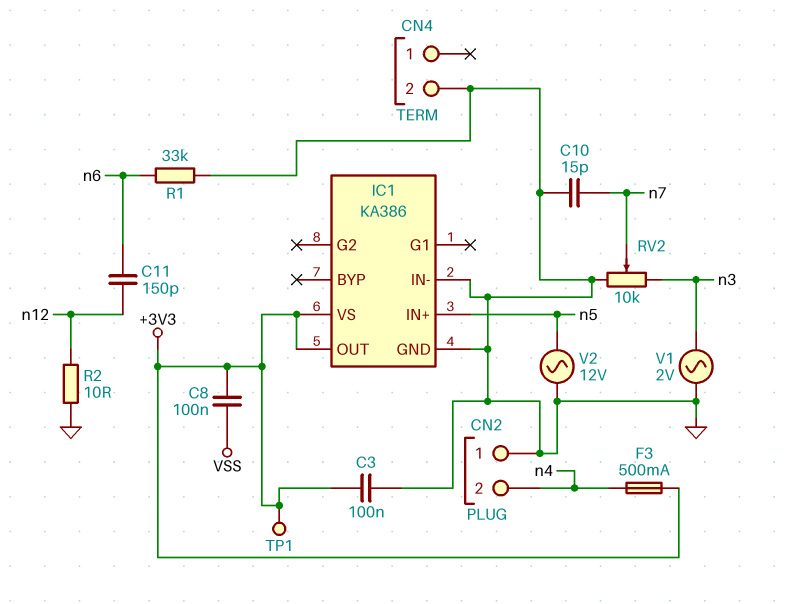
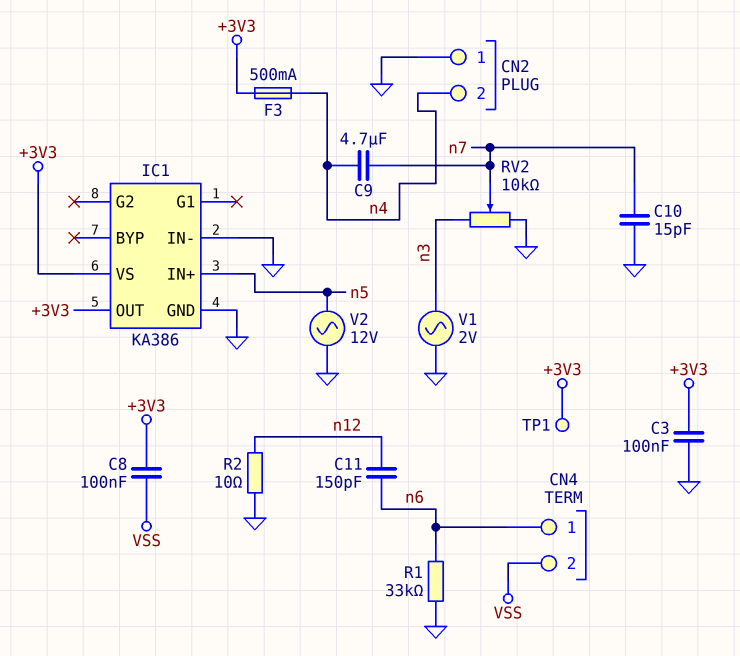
C9: none -> 4.7uF (n4, n7)
CN4 pin 1: none -> n6
CN4 pin 2: GND -> VSS

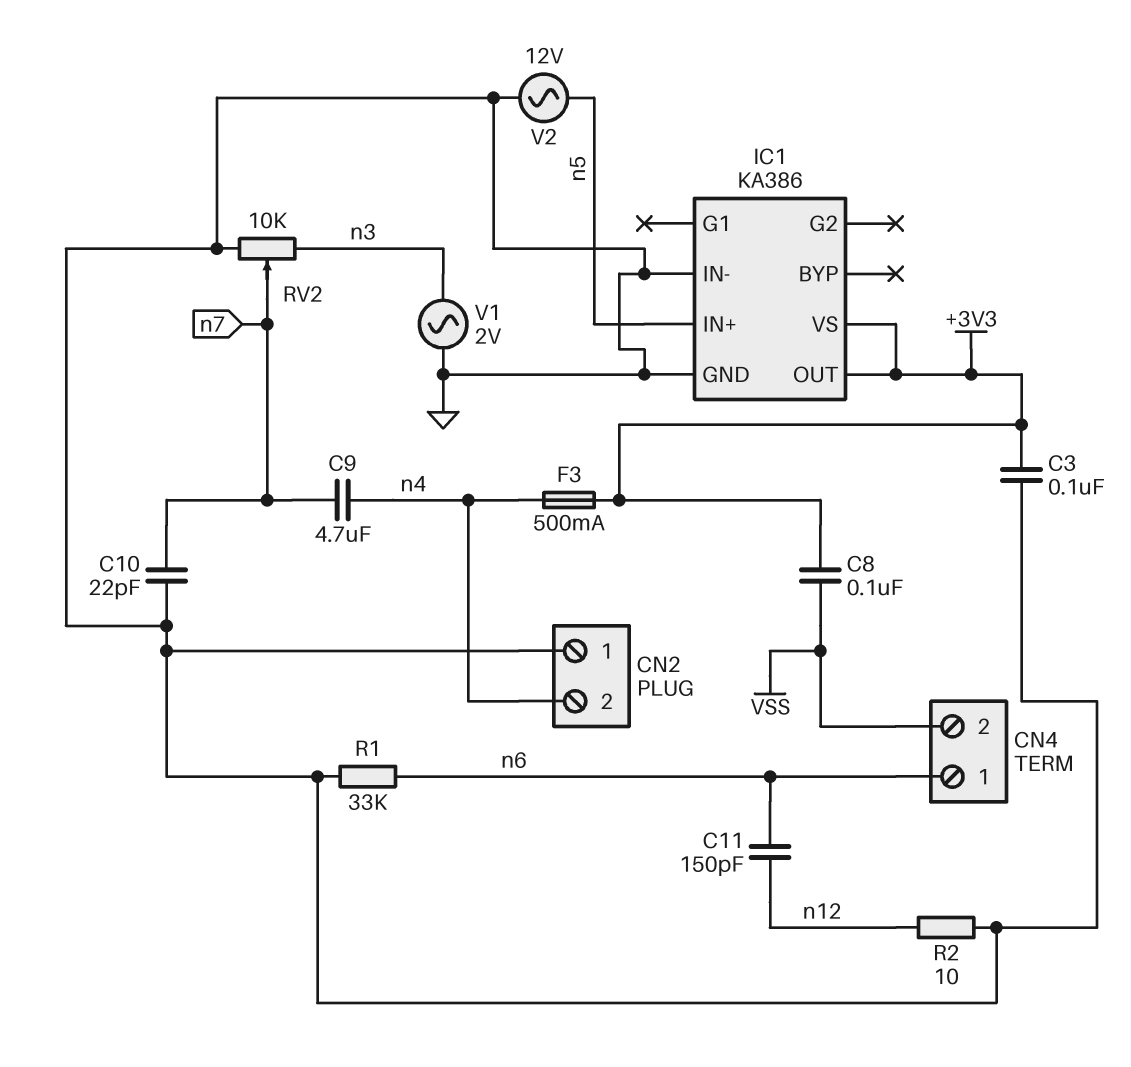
C10: 15pF (GND, n7) -> 22pF (GND, n7)
TP1: test point (+3V3) -> none

